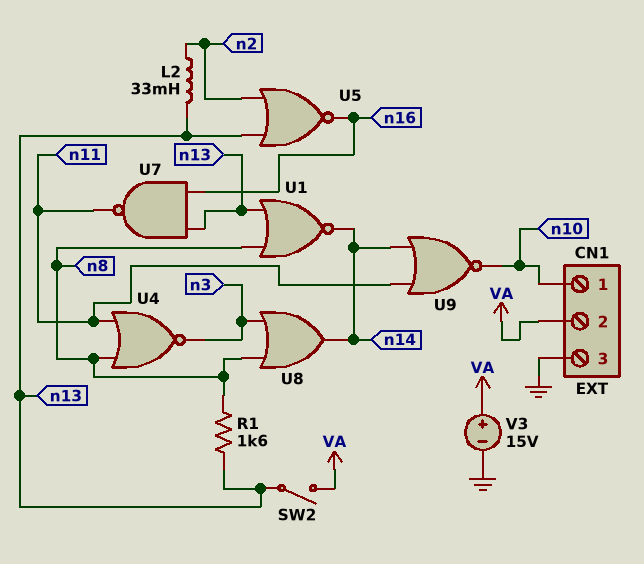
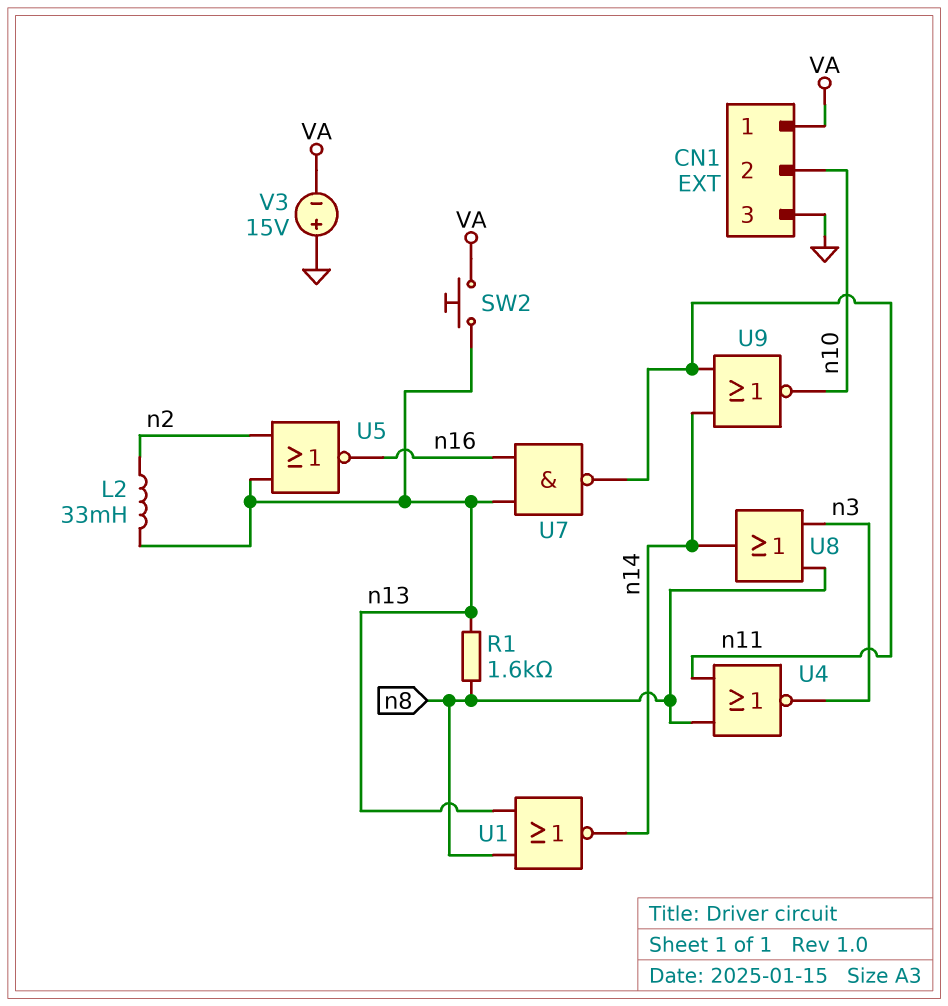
CN1 pin 1: n10 -> VA
CN1 pin 2: VA -> n10
SW2: switch (VA, n13) -> button (VA, n13)
V3: 15V (plus VA, minus GND) -> 15V (plus GND, minus VA)

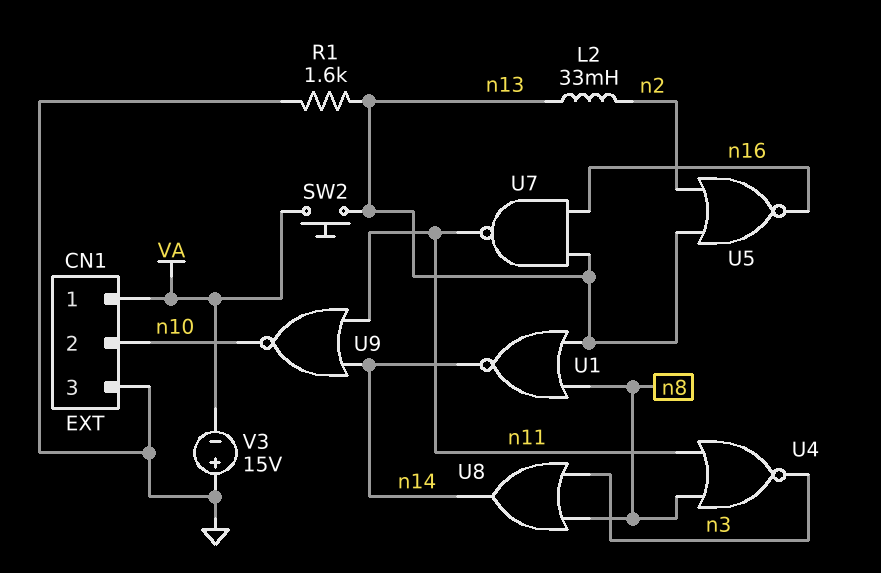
R1: 1.6k (n8, n13) -> 1.6k (GND, n13)

